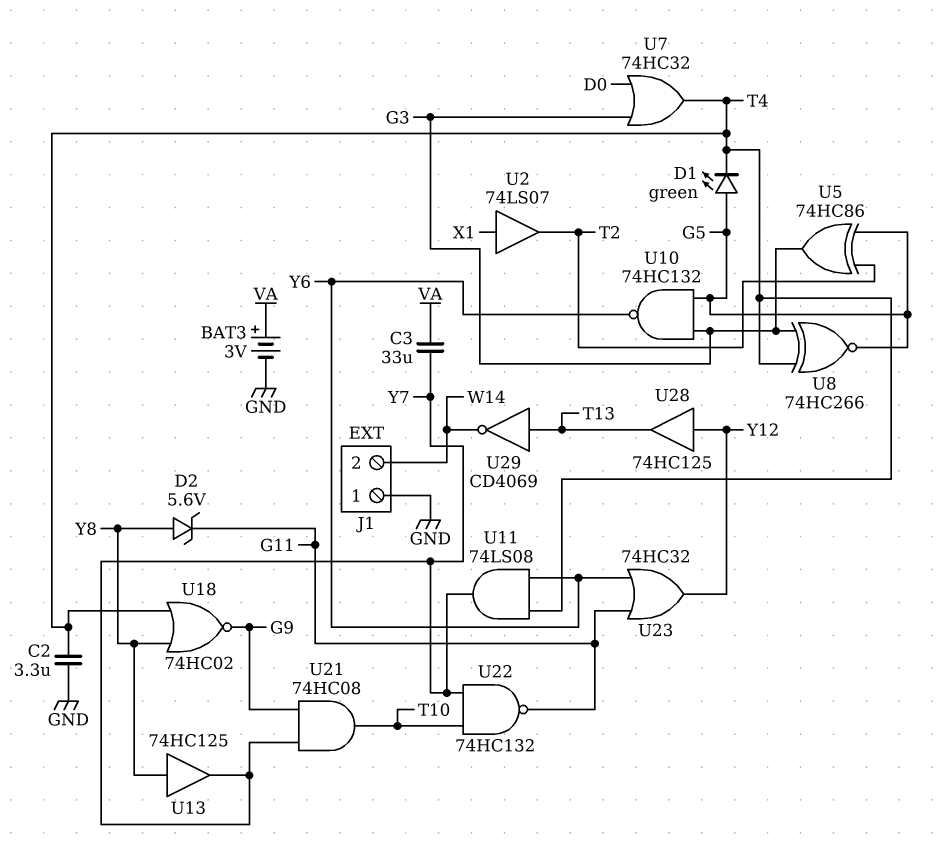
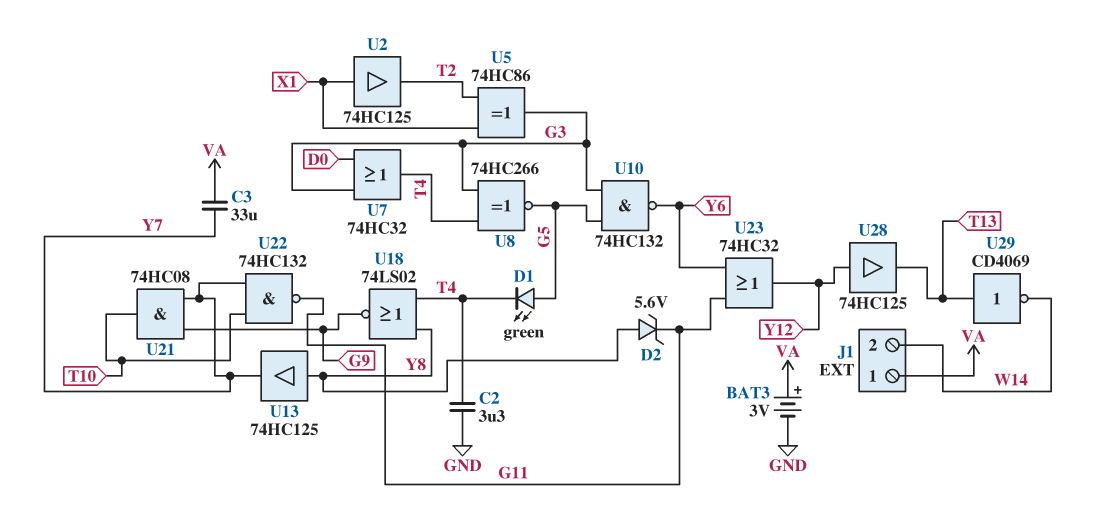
J1 pin 1: GND -> VA
U2: buffer 74LS07 (in X1, out T2) -> buffer 74HC125 (in X1, out T2)
U5: XOR 74HC86 (in G5, in T2, out G3) -> XOR 74HC86 (in T2, in X1, out G3)
U11: AND 74LS08 (in T4, in Y6, out Y7) -> none
U18: NOR 74HC02 (in T4, in Y8, out G9) -> NOR 74LS02 (in T4, in Y8, out G9)

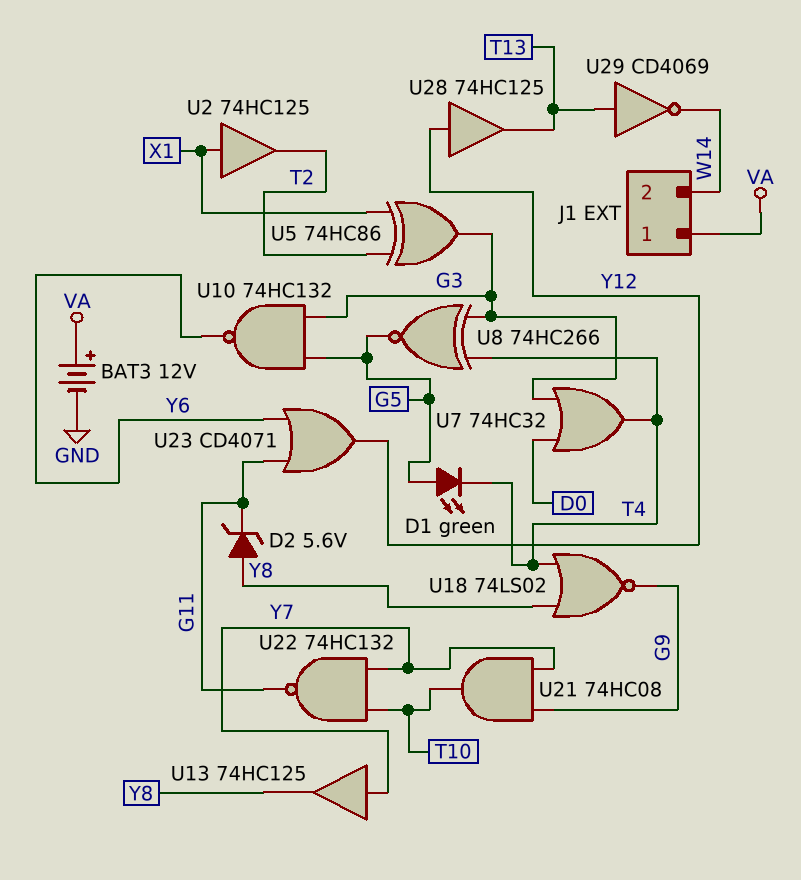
BAT3: 3V (plus VA, minus GND) -> 12V (plus VA, minus GND)
C2: 3.3uF (GND, T4) -> none
C3: 33uF (VA, Y7) -> none
U13: buffer 74HC125 (in Y8, out Y7) -> buffer 74HC125 (in Y7, out Y8)
U23: OR 74HC32 (in G11, in Y6, out Y12) -> OR CD4071 (in G11, in Y6, out Y12)

